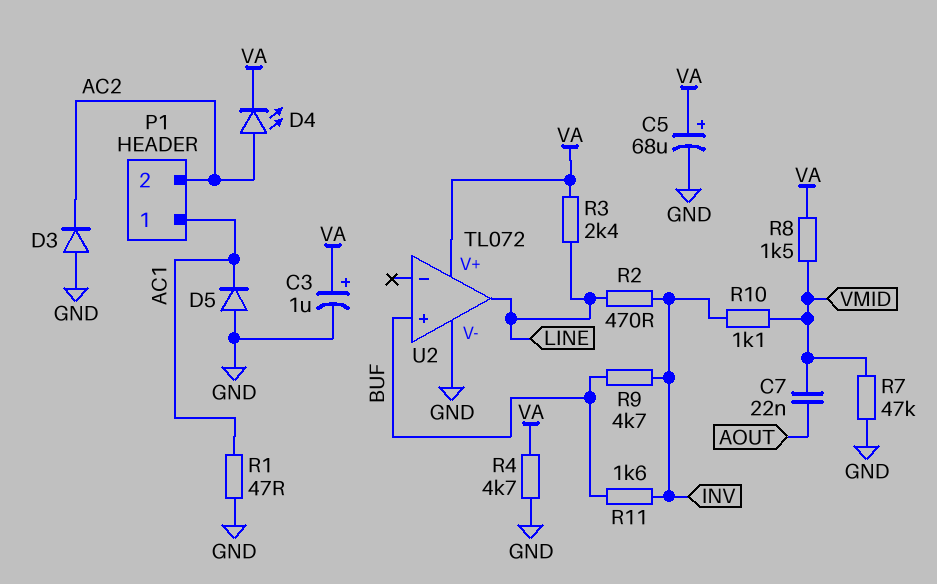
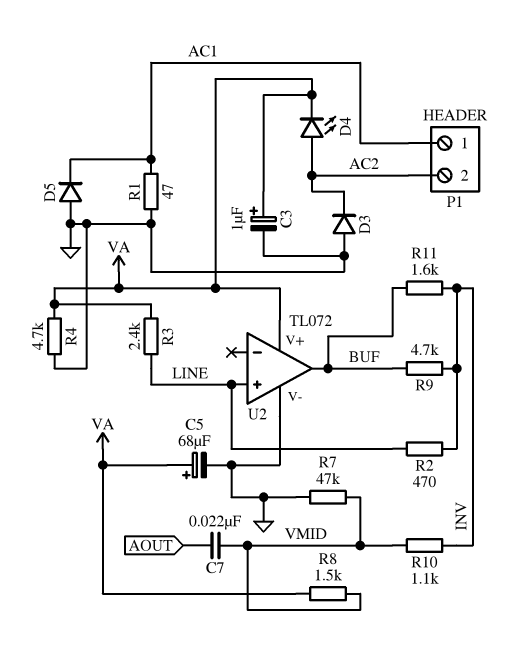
U2 pin in+: BUF -> LINE
U2 pin out: LINE -> BUF

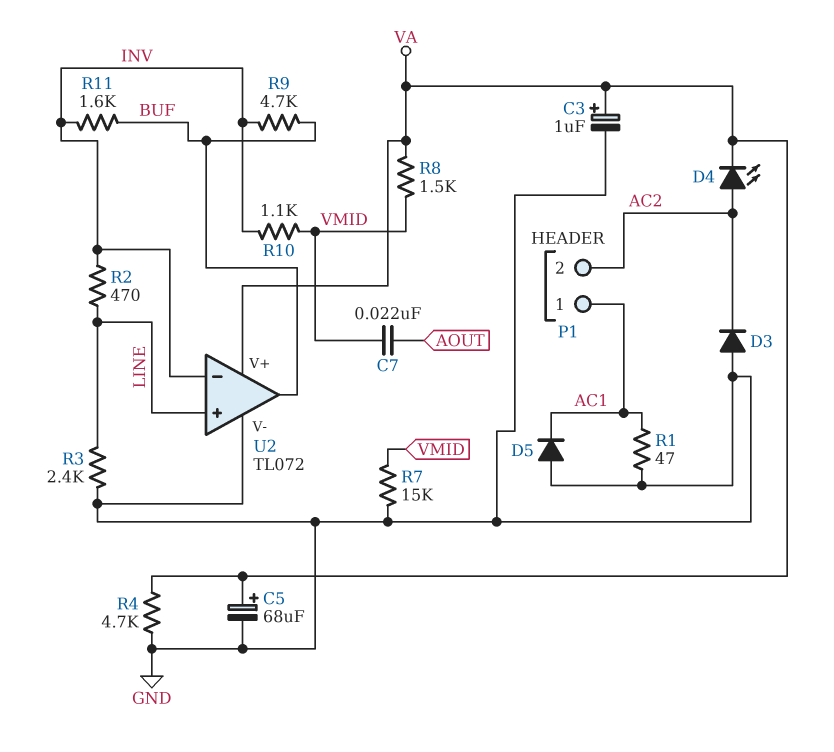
R3: 2.4k (LINE, VA) -> 2.4k (GND, LINE)
R7: 47k (GND, VMID) -> 15k (GND, VMID)
U2 pin in-: none -> INV

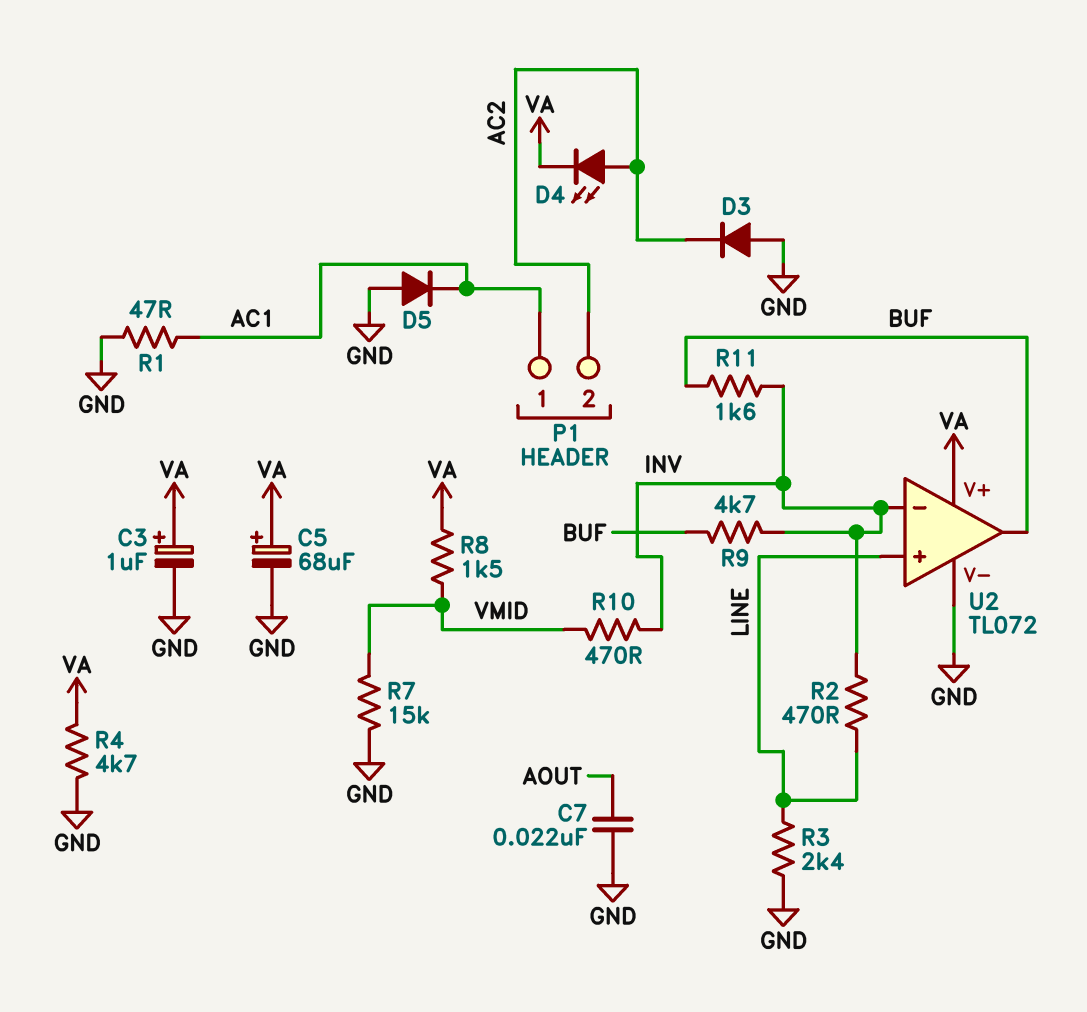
C7: 22nF (AOUT, VMID) -> 22nF (AOUT, GND)
R10: 1.1k (INV, VMID) -> 470 (INV, VMID)

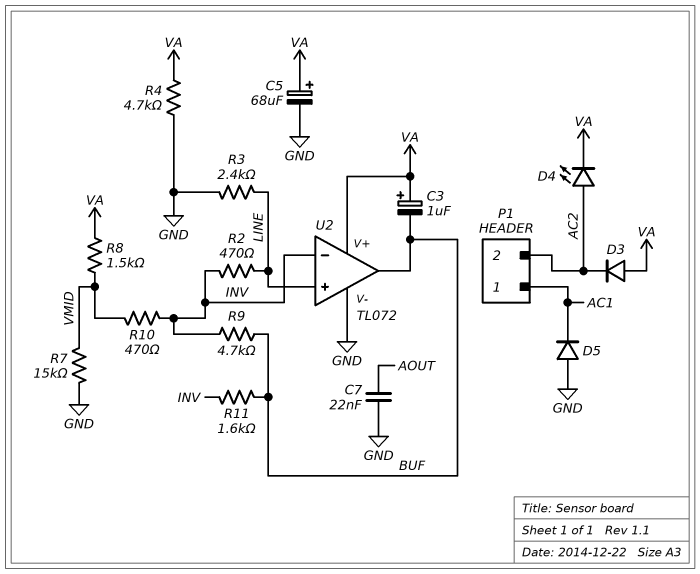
C3: 1uF (plus VA, minus GND) -> 1uF (plus VA, minus BUF)
D3: diode (A GND, K AC2) -> diode (A VA, K AC2)
R1: 47 (AC1, GND) -> none

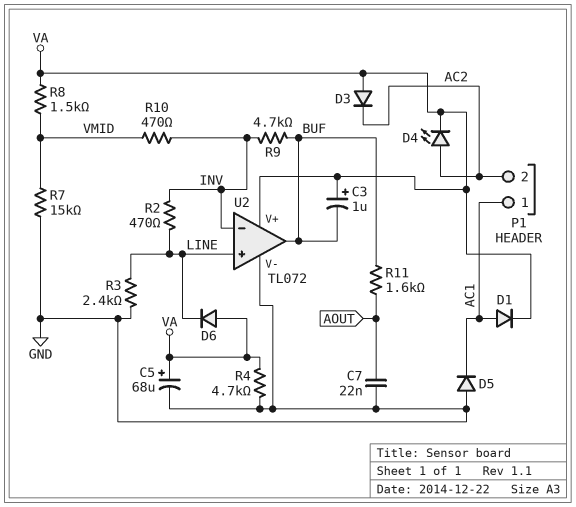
D1: none -> diode (A AC1, K VA)
D6: none -> diode (A VA, K LINE)
R11: 1.6k (BUF, INV) -> 1.6k (AOUT, BUF)

